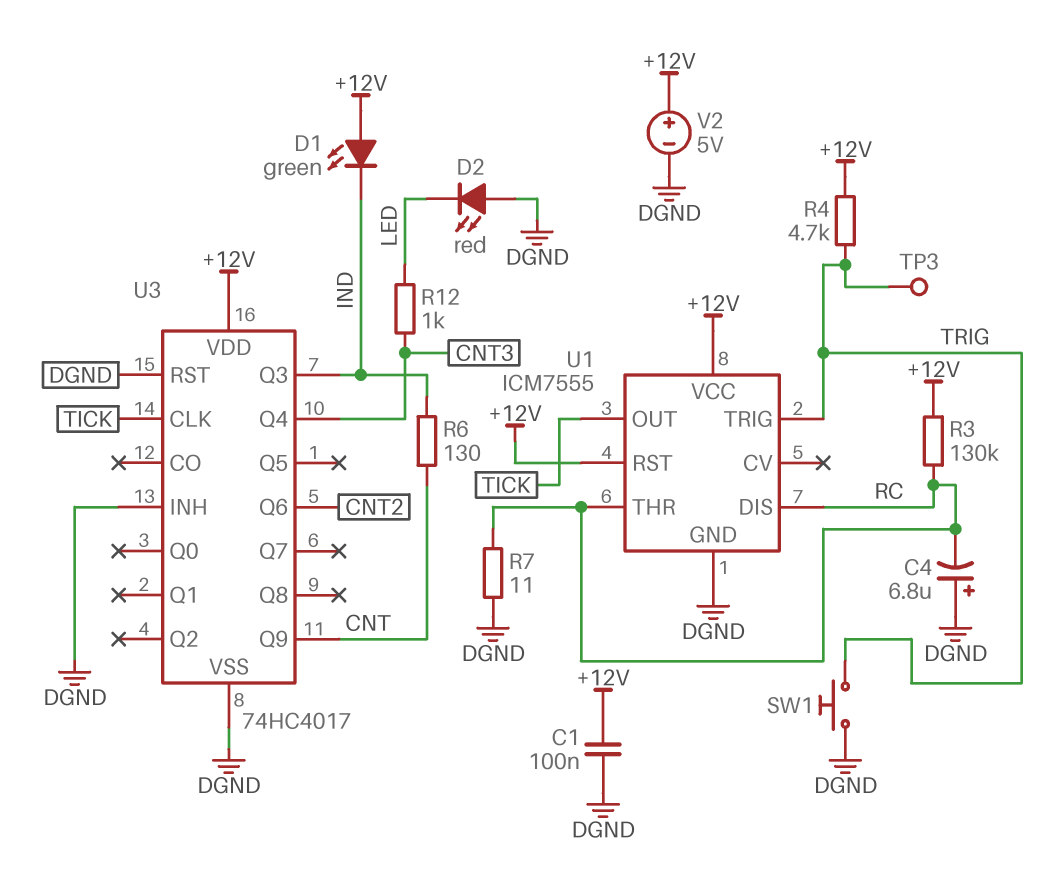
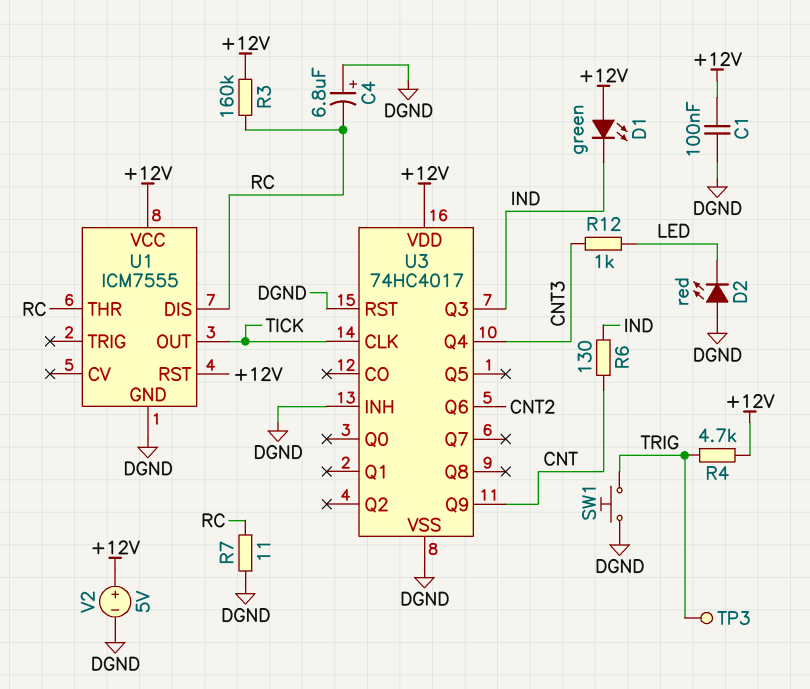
R3: 130k (+12V, RC) -> 160k (+12V, RC)
U1 pin TRIG: TRIG -> none

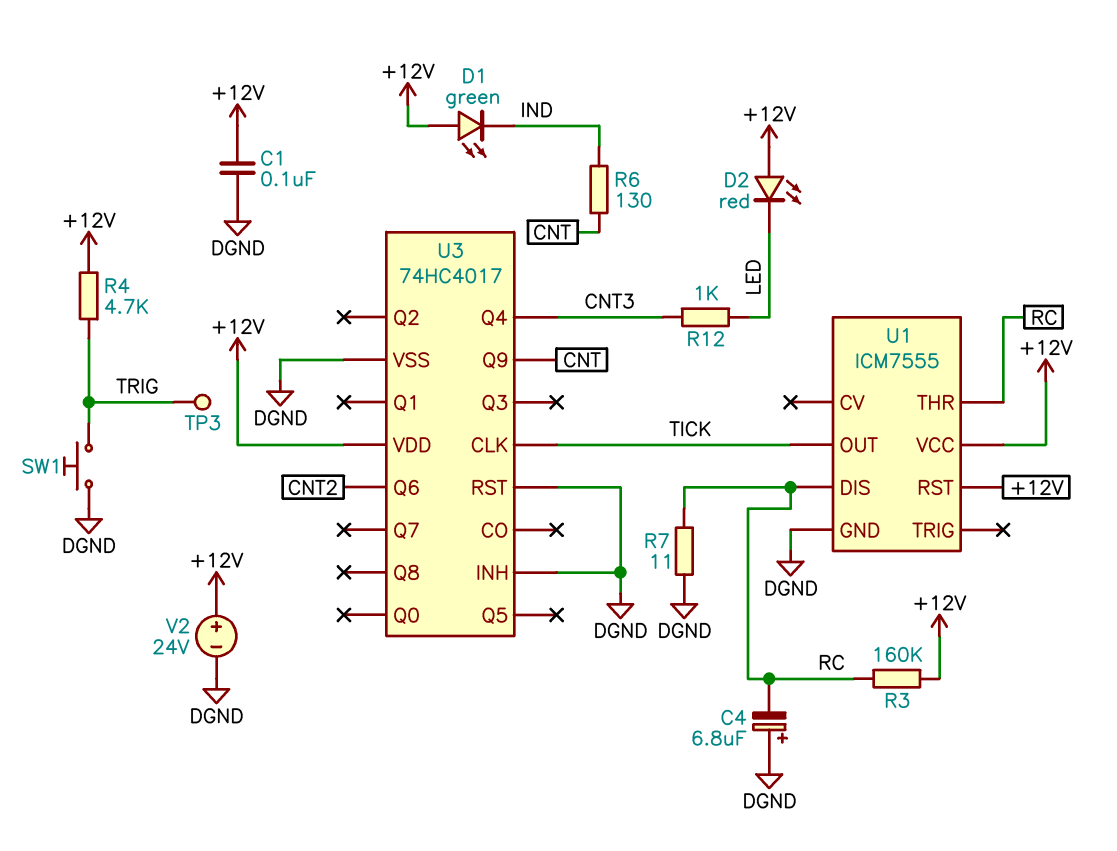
D2: LED red (A DGND, K LED) -> LED red (A +12V, K LED)
U3 pin Q3: IND -> none
V2: 5V (plus +12V, minus DGND) -> 24V (plus +12V, minus DGND)

